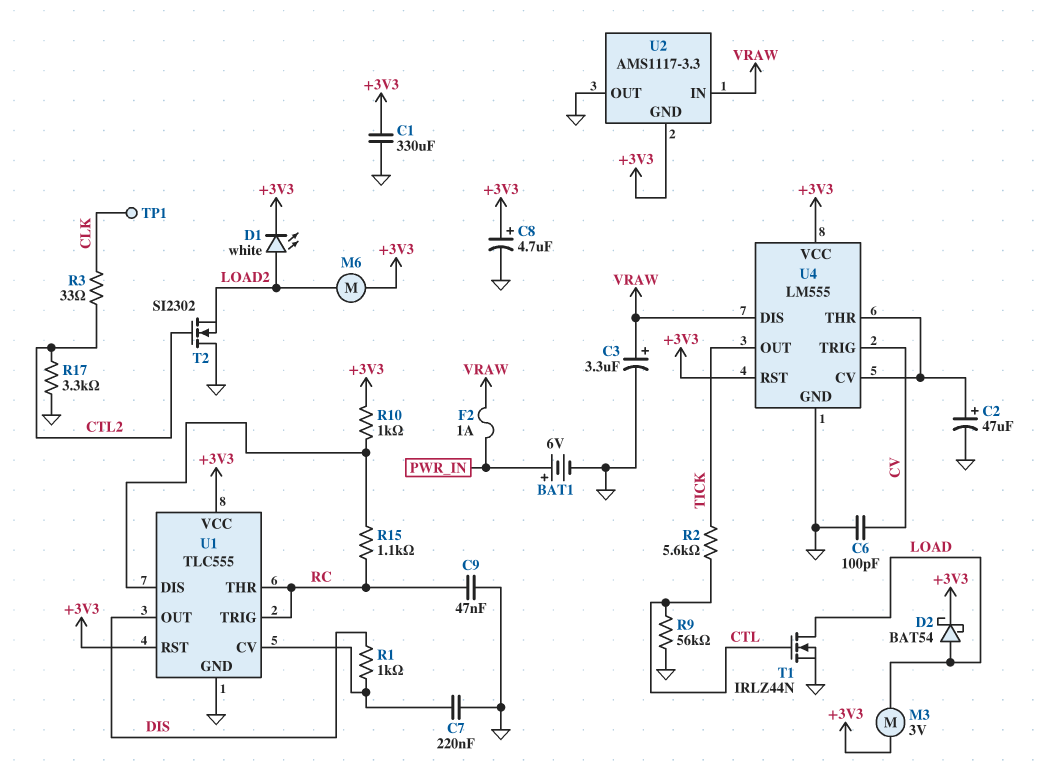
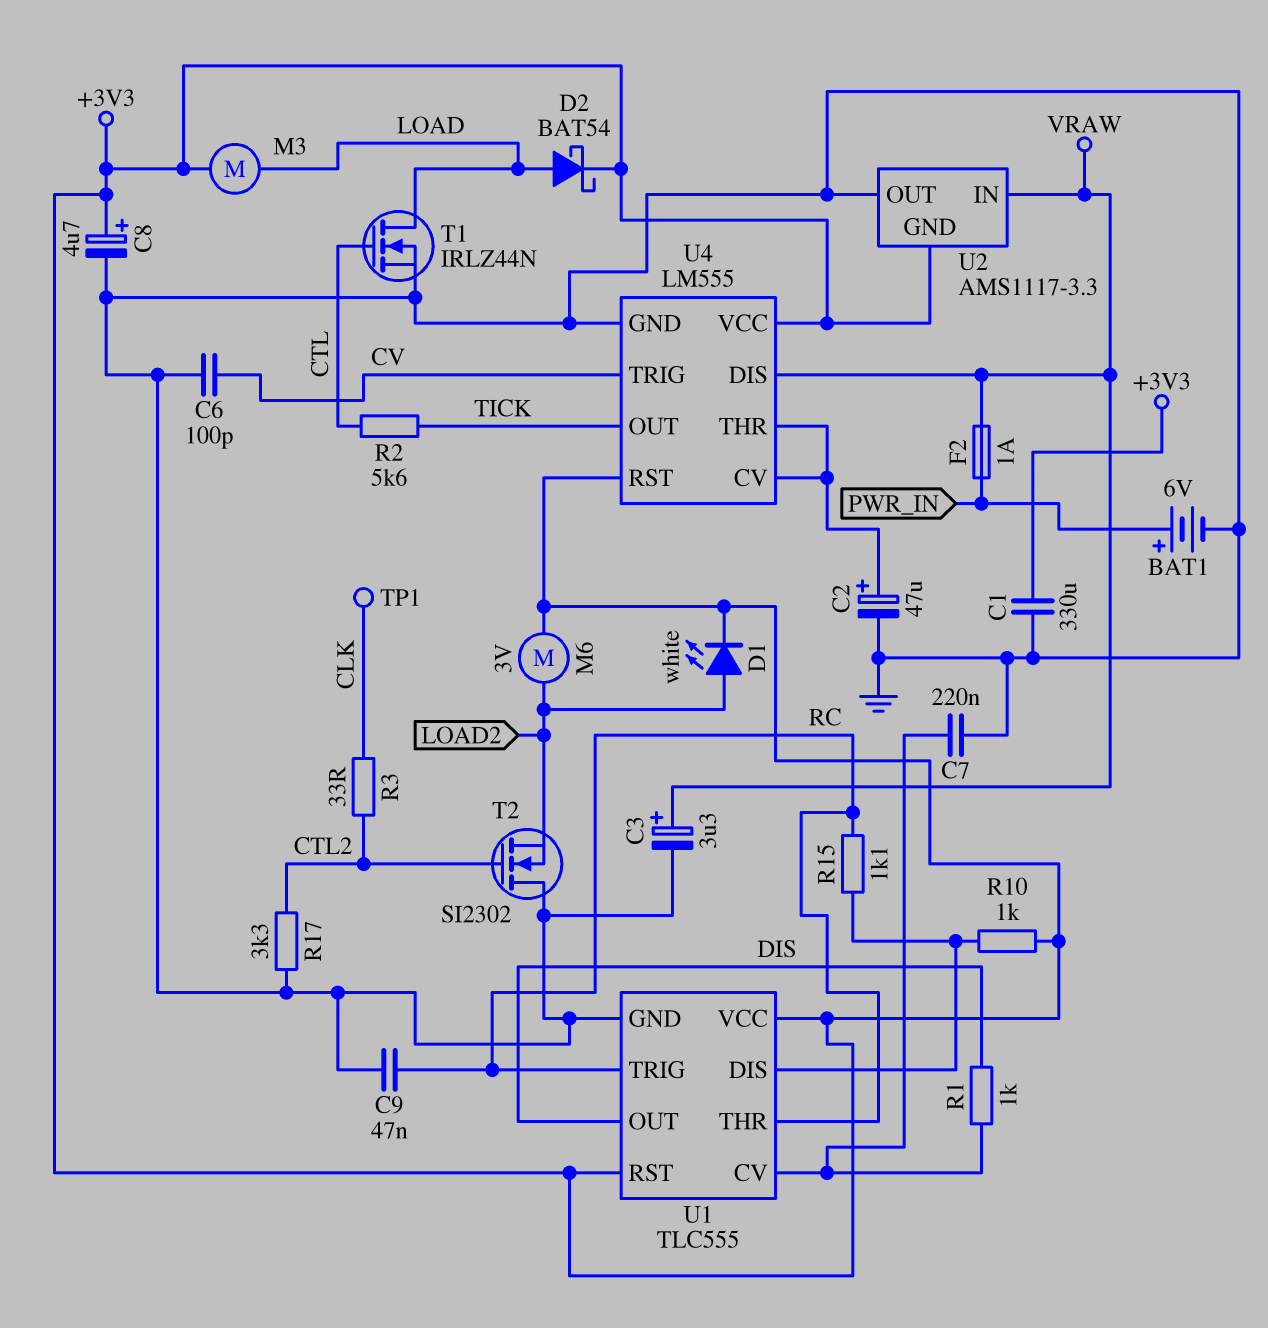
M3: motor 3V (+3V3, LOAD) -> motor (+3V3, LOAD)
M6: motor (+3V3, LOAD2) -> motor 3V (+3V3, LOAD2)
R9: 56k (CTL, GND) -> none

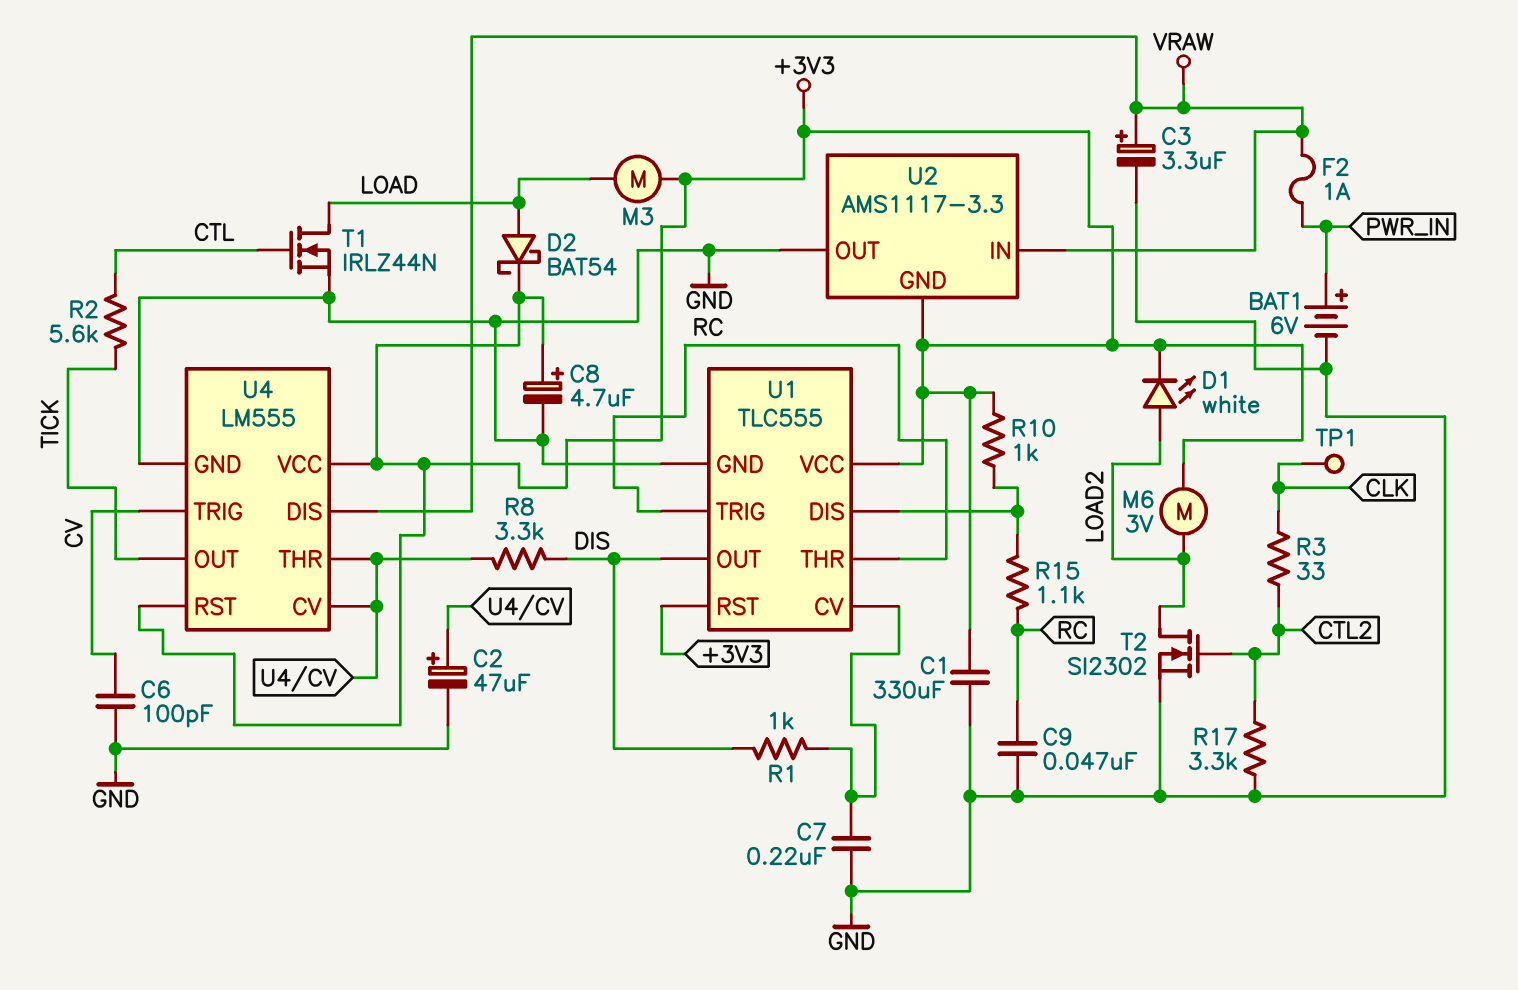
R8: none -> 3.3k (DIS, U4/CV)
T2: NMOS SI2302 (G CTL2, D GND, S LOAD2) -> NMOS SI2302 (G CTL2, D LOAD2, S GND)

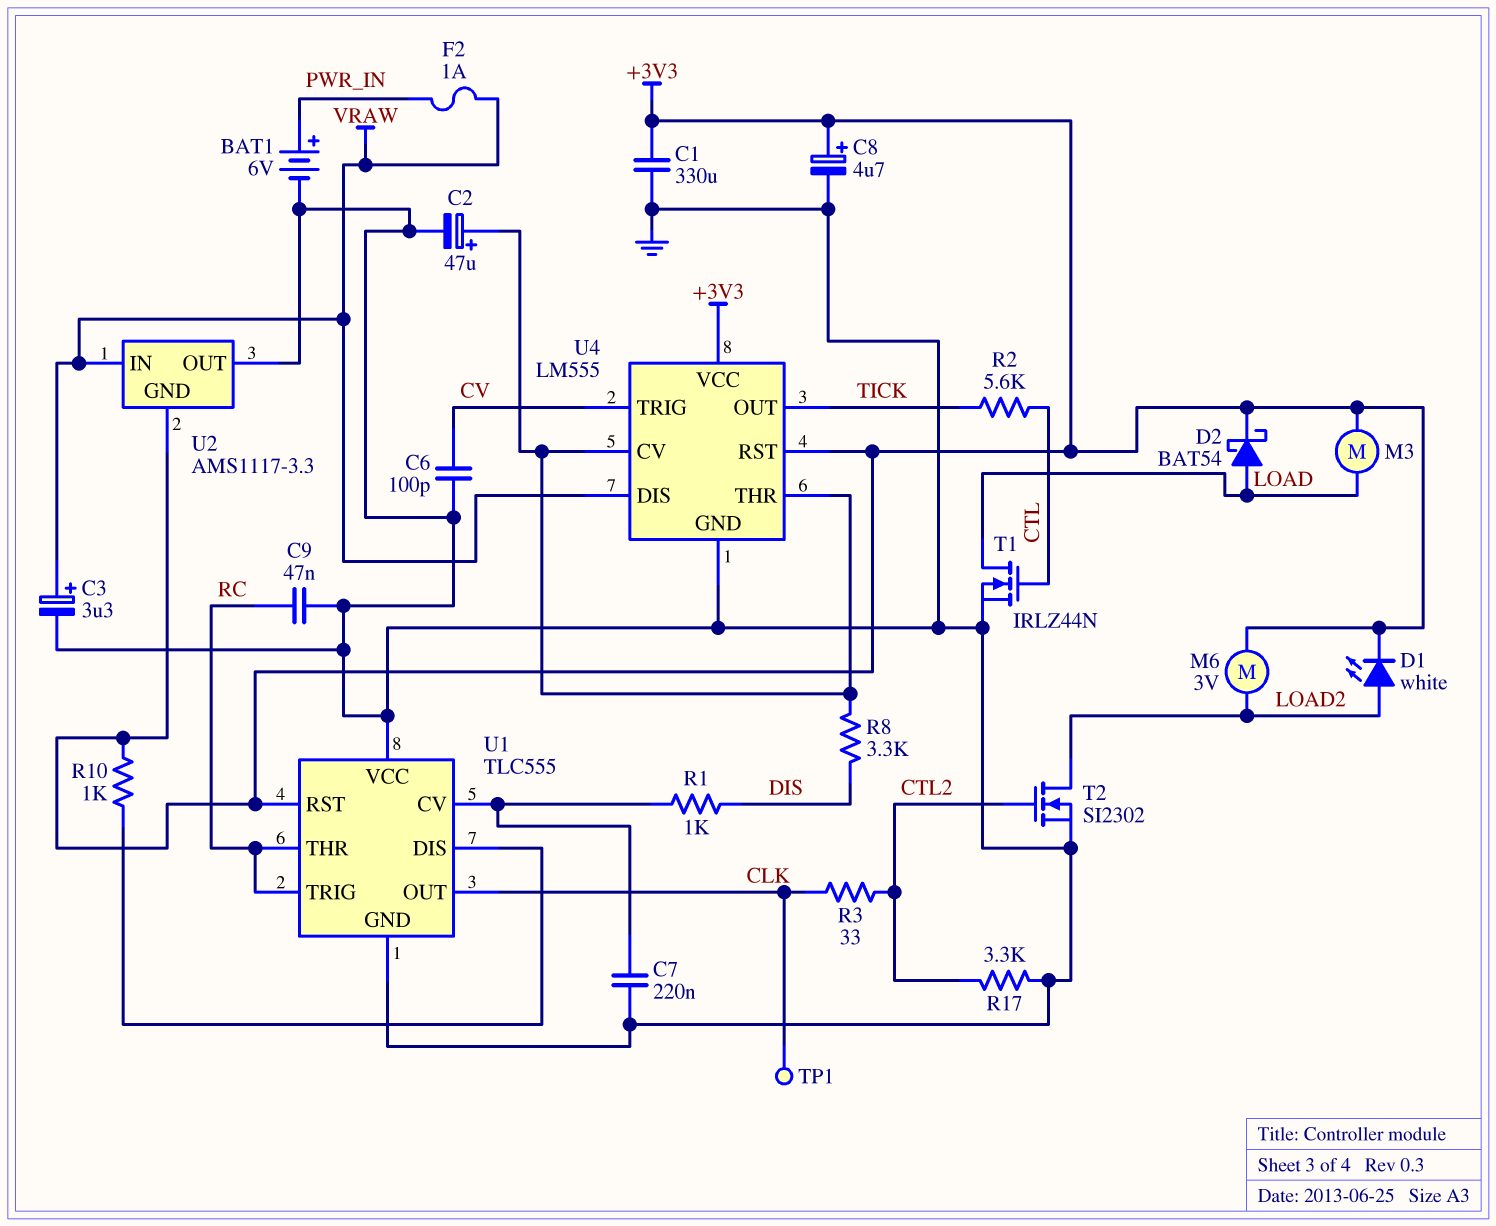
R15: 1.1k (RC, U1/DIS) -> none
U1 pin OUT: DIS -> CLK
U1 pin VCC: +3V3 -> GND

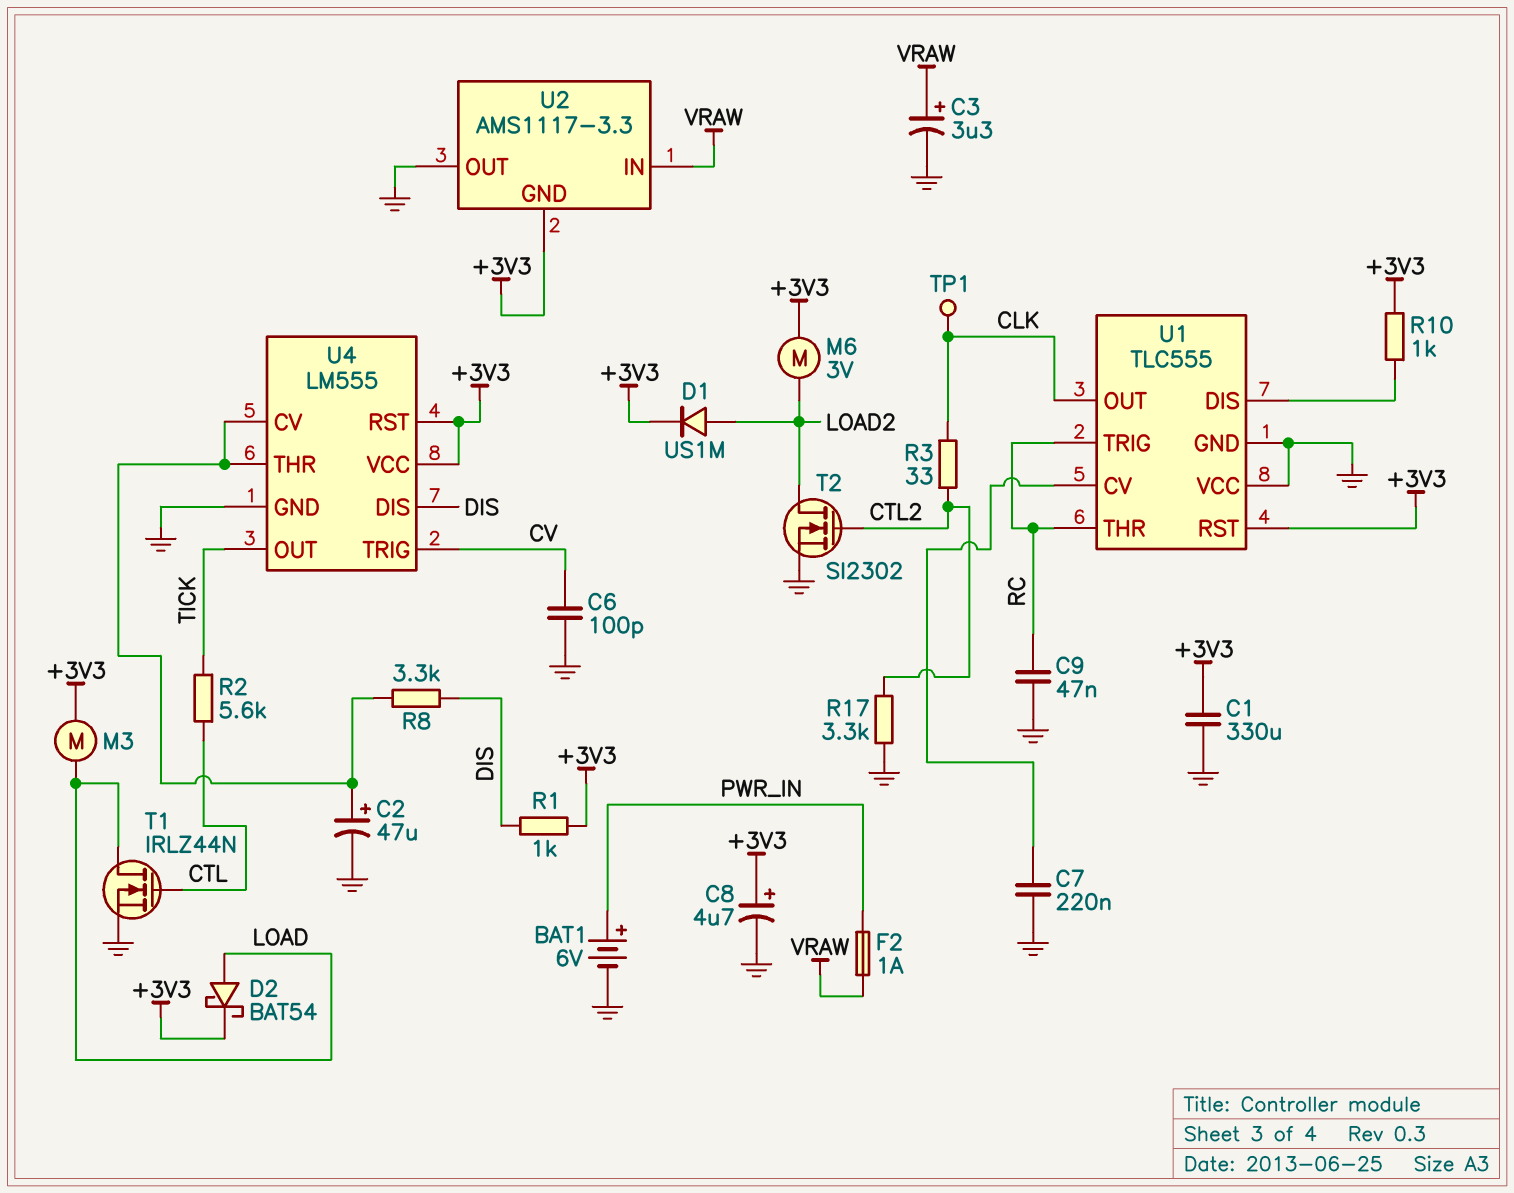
D1: LED white (A LOAD2, K +3V3) -> diode US1M (A LOAD2, K +3V3)
R1: 1k (DIS, U1/CV) -> 1k (+3V3, DIS)
U4 pin DIS: VRAW -> DIS

